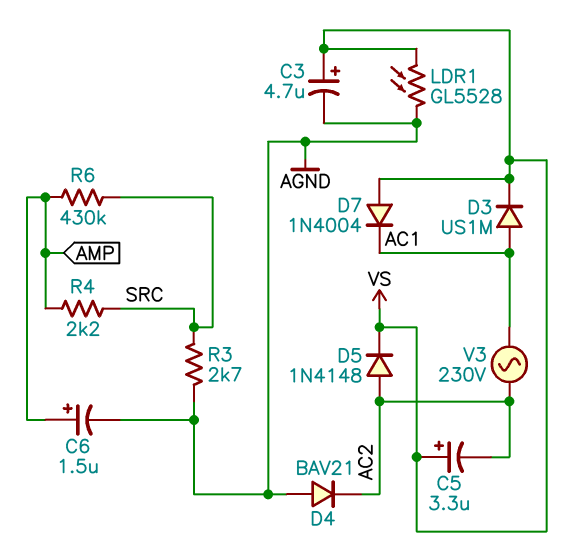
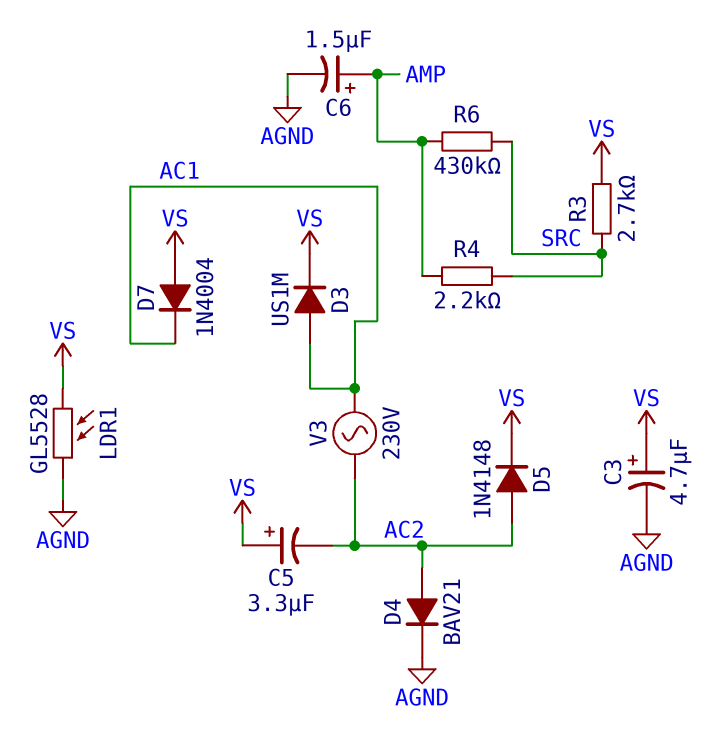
D4: diode BAV21 (A AGND, K AC2) -> diode BAV21 (A AC2, K AGND)
R3: 2.7k (AGND, SRC) -> 2.7k (SRC, VS)

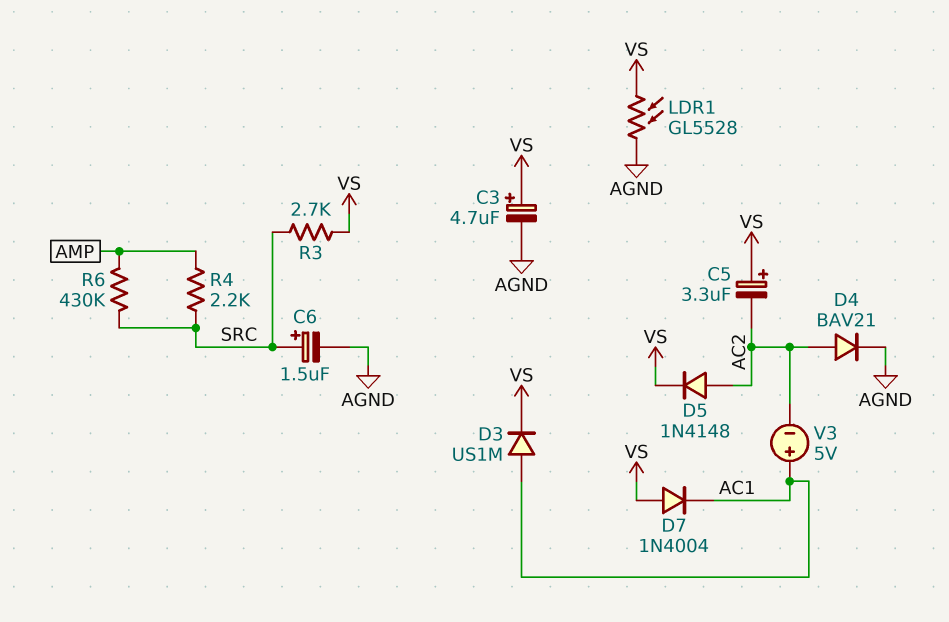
C6: 1.5uF (plus AMP, minus AGND) -> 1.5uF (plus SRC, minus AGND)
V3: AC 230V (AC1, AC2) -> 5V (plus AC1, minus AC2)

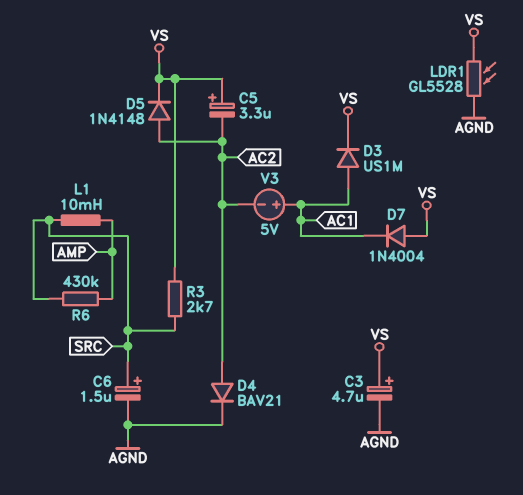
L1: none -> 10mH (AMP, SRC)
R4: 2.2k (AMP, SRC) -> none

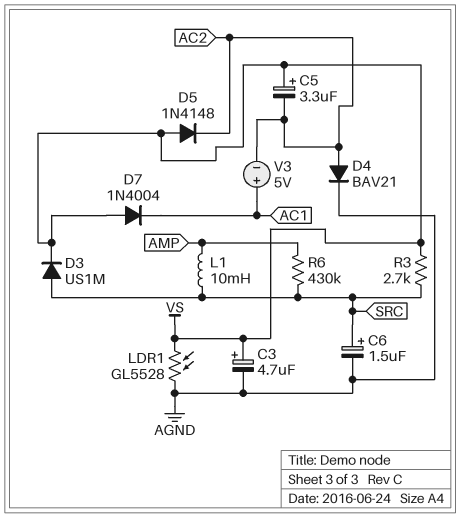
D3: diode US1M (A AC1, K VS) -> diode US1M (A SRC, K VS)
D5: diode 1N4148 (A AC2, K VS) -> diode 1N4148 (A VS, K AC2)

